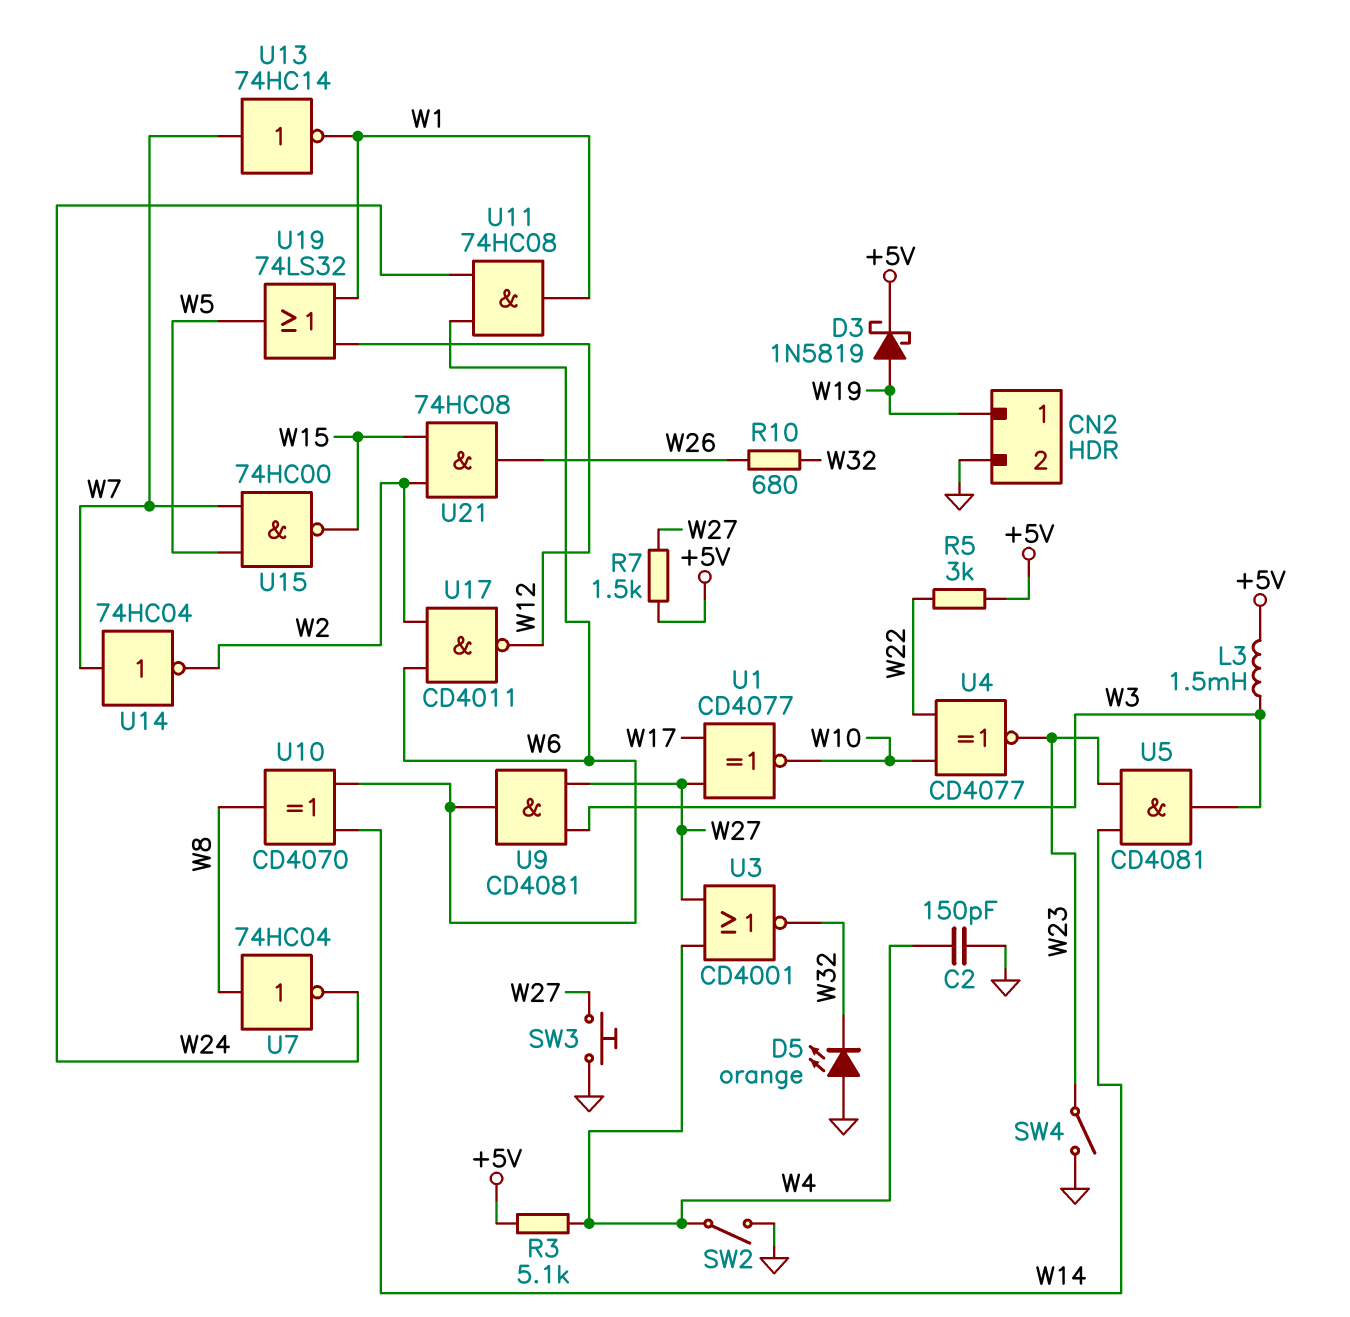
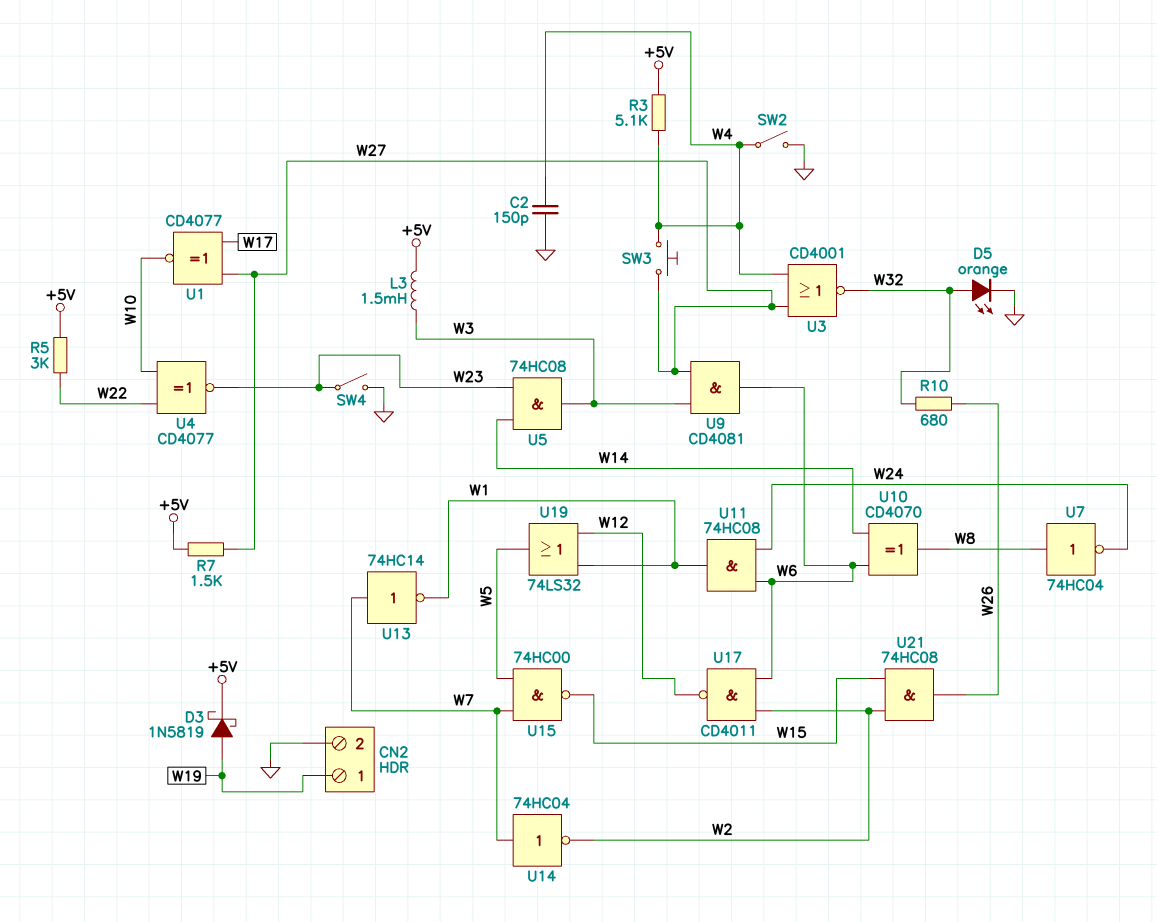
D5: LED orange (A GND, K W32) -> LED orange (A W32, K GND)
SW3: button (GND, W27) -> button (W4, W27)
U5: AND CD4081 (in W14, in W23, out W3) -> AND 74HC08 (in W14, in W23, out W3)

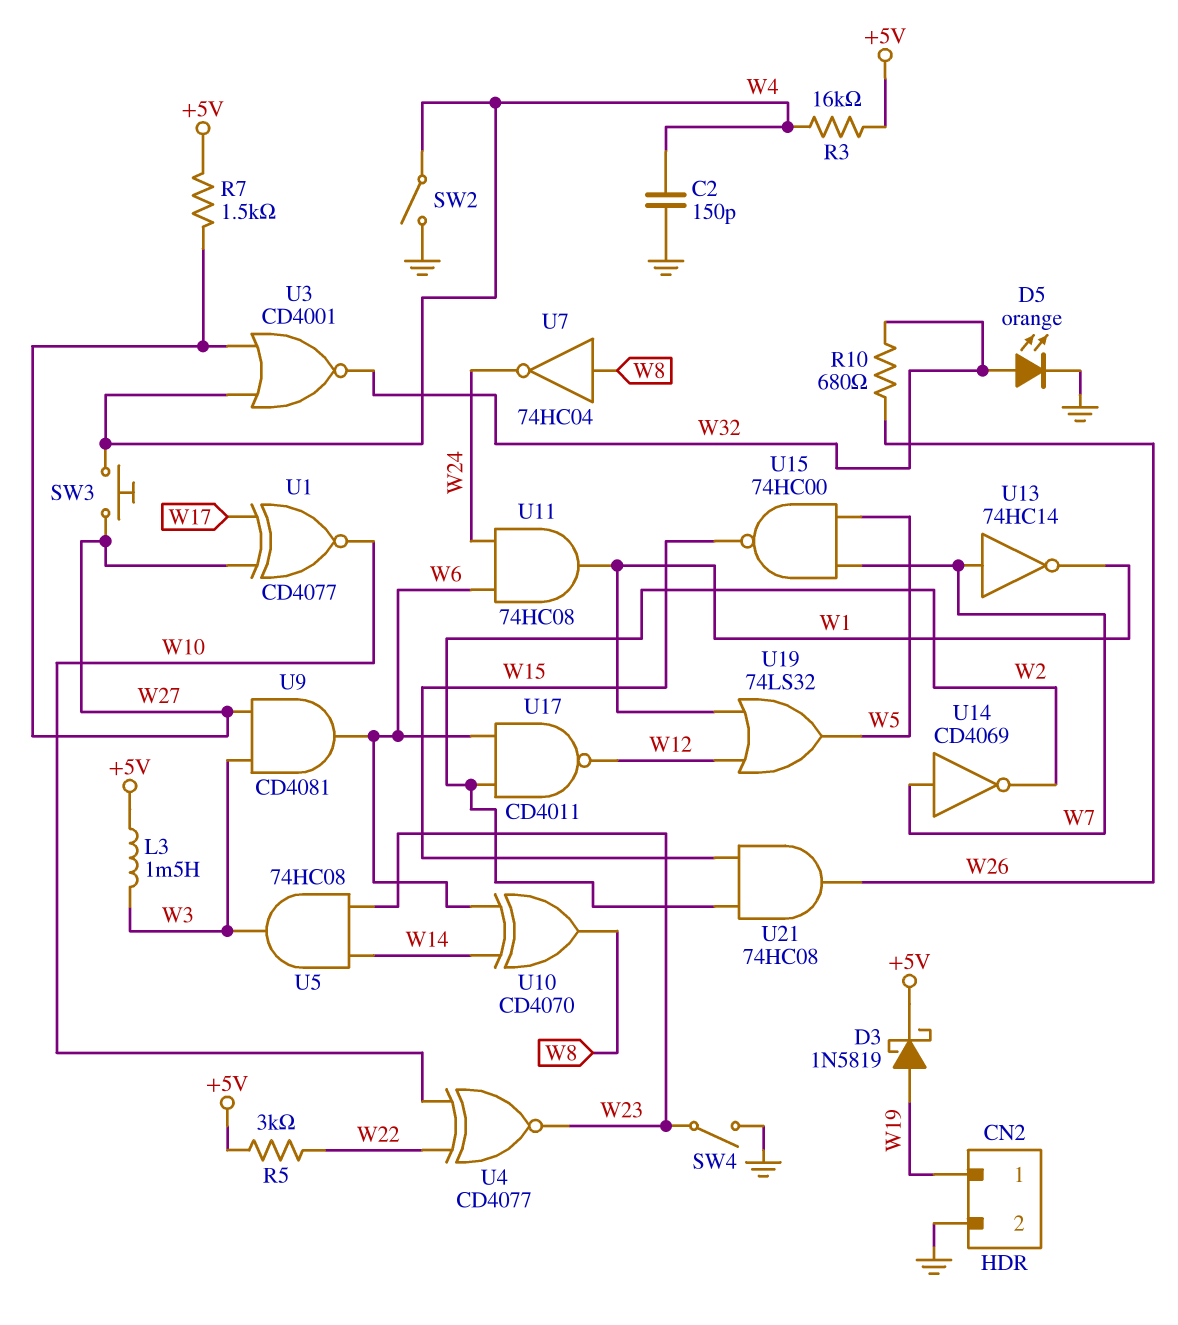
R3: 5.1k (+5V, W4) -> 16k (+5V, W4)
U14: NOT 74HC04 (in W7, out W2) -> NOT CD4069 (in W7, out W2)

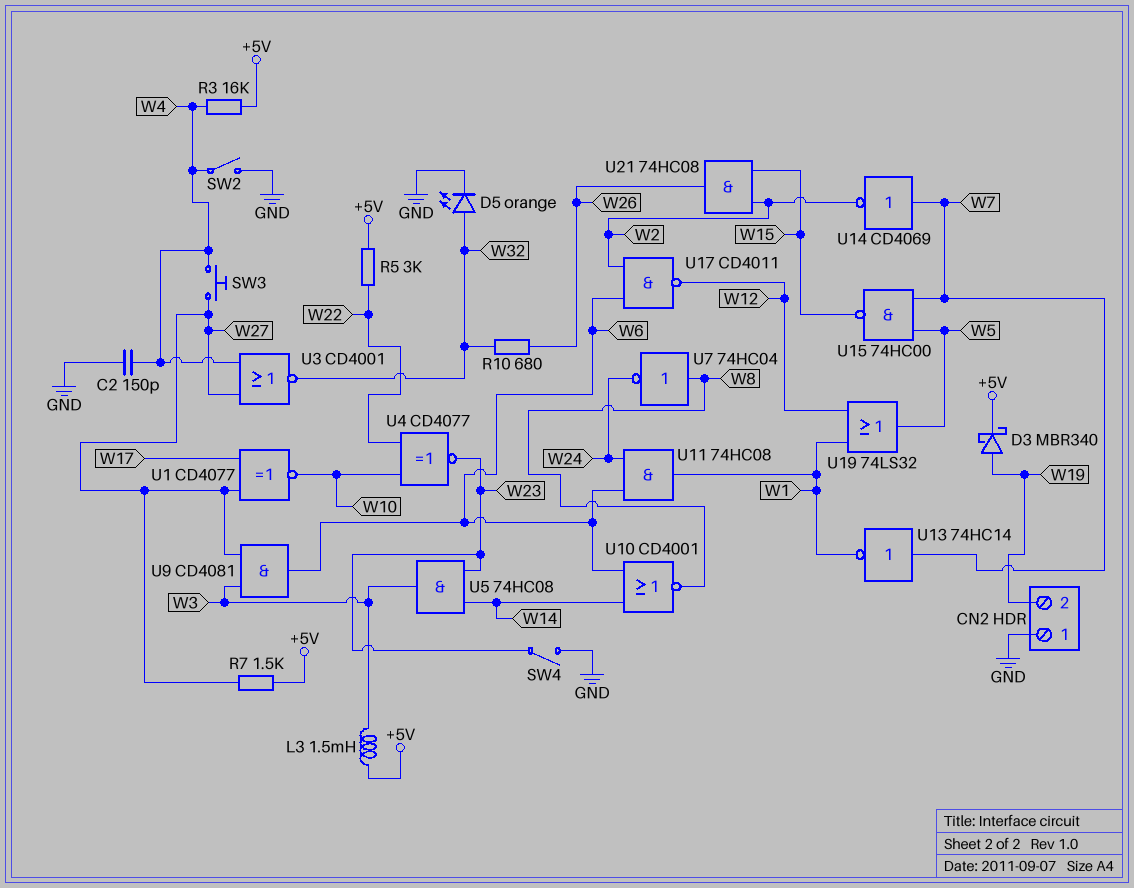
CN2 pin 1: W19 -> GND
CN2 pin 2: GND -> W19
D3: schottky 1N5819 (A W19, K +5V) -> schottky MBR340 (A W19, K +5V)
U10: XOR CD4070 (in W6, in W14, out W8) -> NOR CD4001 (in W6, in W14, out W8)

